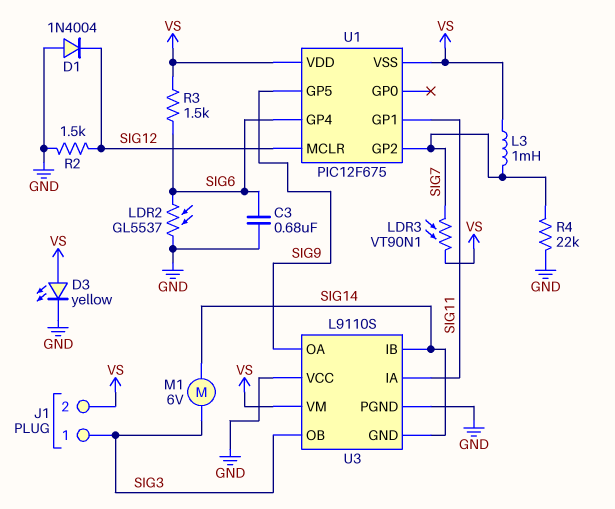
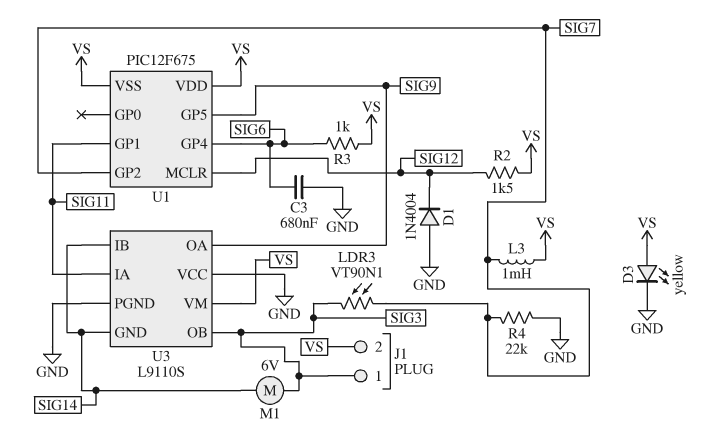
LDR2: GL5537 (GND, SIG6) -> none
LDR3: VT90N1 (SIG7, VS) -> VT90N1 (SIG3, SIG7)
R2: 1.5k (GND, SIG12) -> 1.5k (SIG12, VS)
R3: 1.5k (SIG6, VS) -> 1k (SIG6, VS)

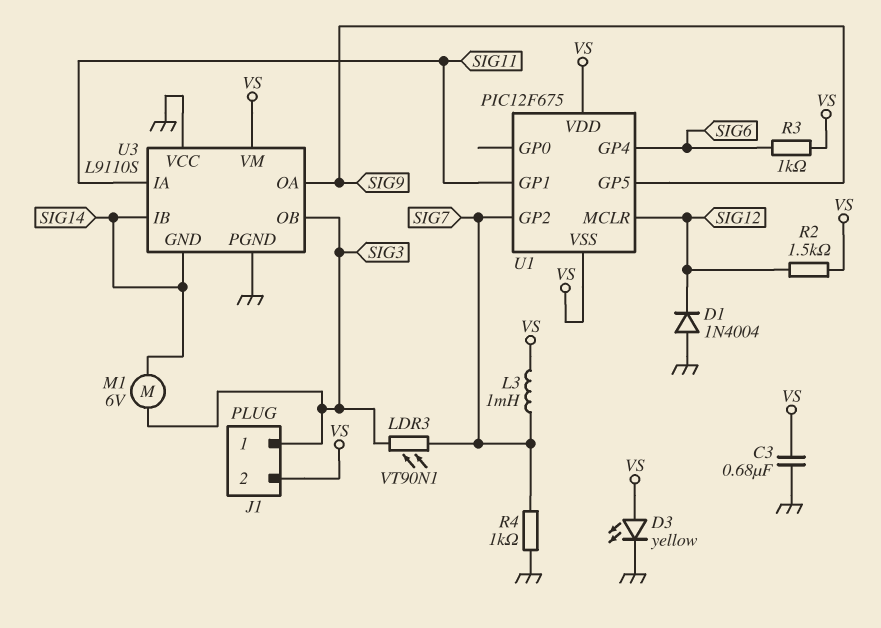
C3: 680nF (GND, SIG6) -> 680nF (GND, VS)
R4: 22k (GND, SIG7) -> 1k (GND, SIG7)

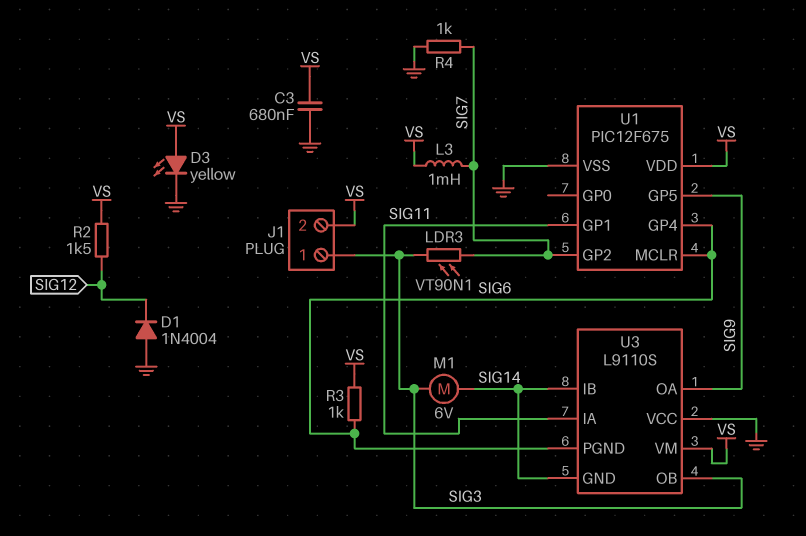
U1 pin MCLR: SIG12 -> SIG6
U1 pin VSS: VS -> GND
U3 pin PGND: GND -> SIG6

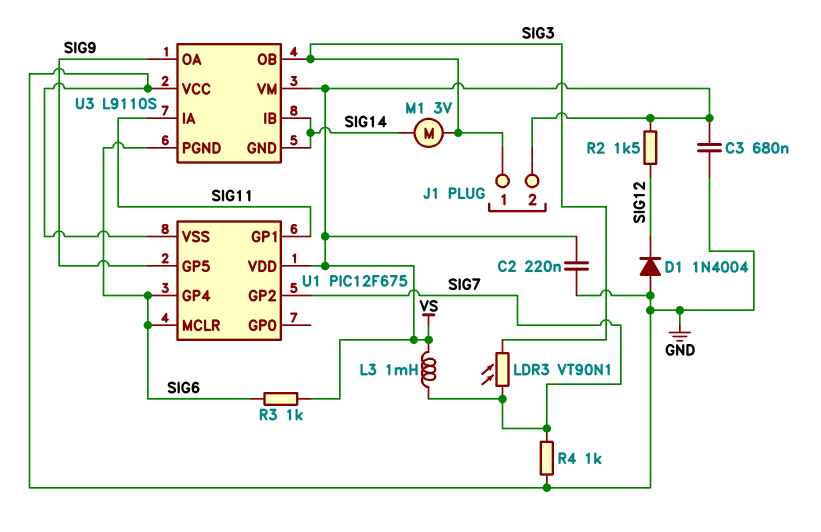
C2: none -> 220nF (GND, VS)
D3: LED yellow (A VS, K GND) -> none
M1: motor 6V (SIG3, SIG14) -> motor 3V (SIG3, SIG14)

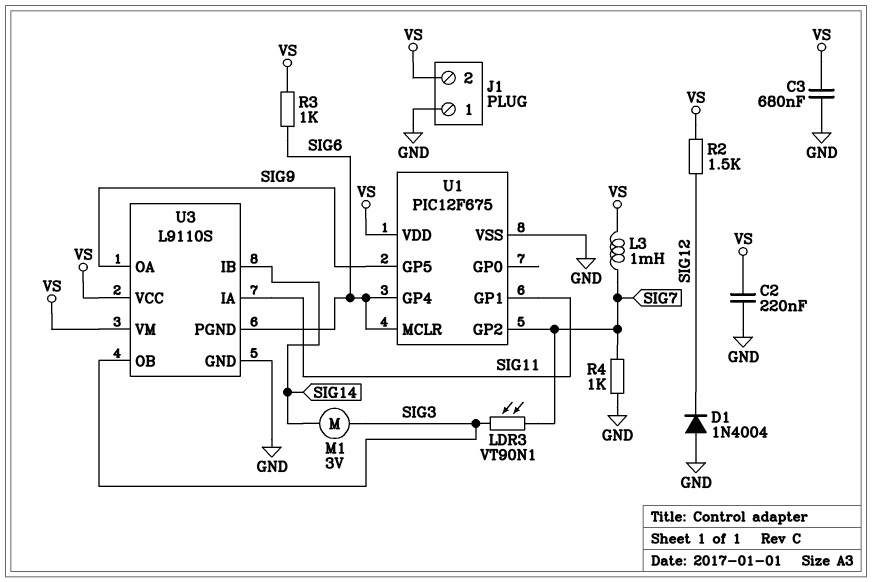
J1 pin 1: SIG3 -> GND
U3 pin GND: SIG14 -> GND
U3 pin VCC: GND -> VS

